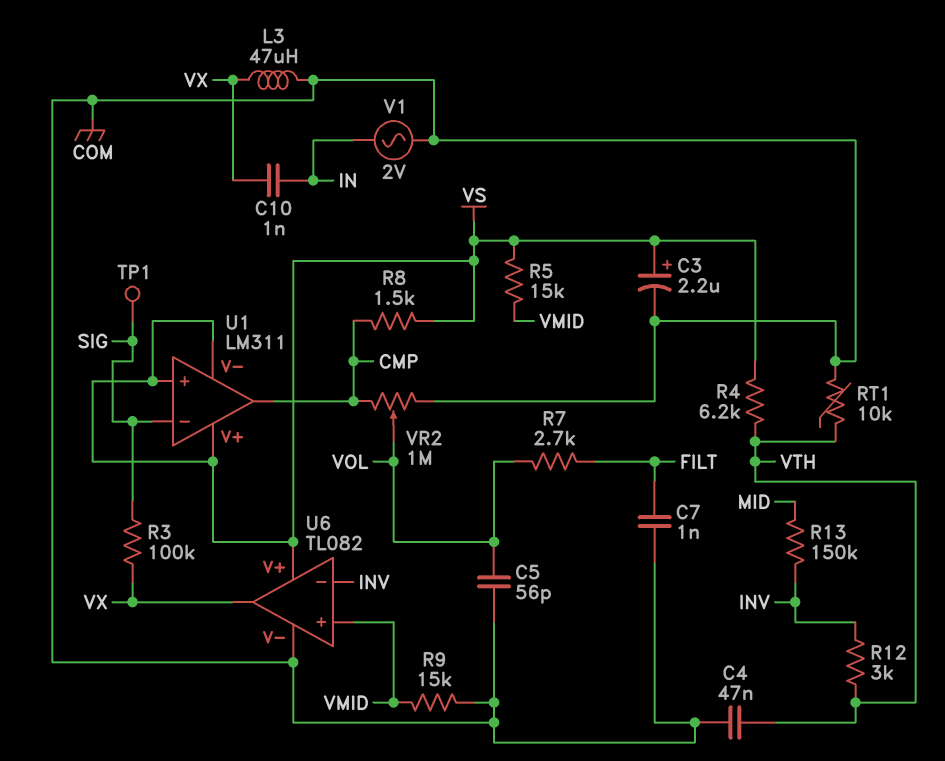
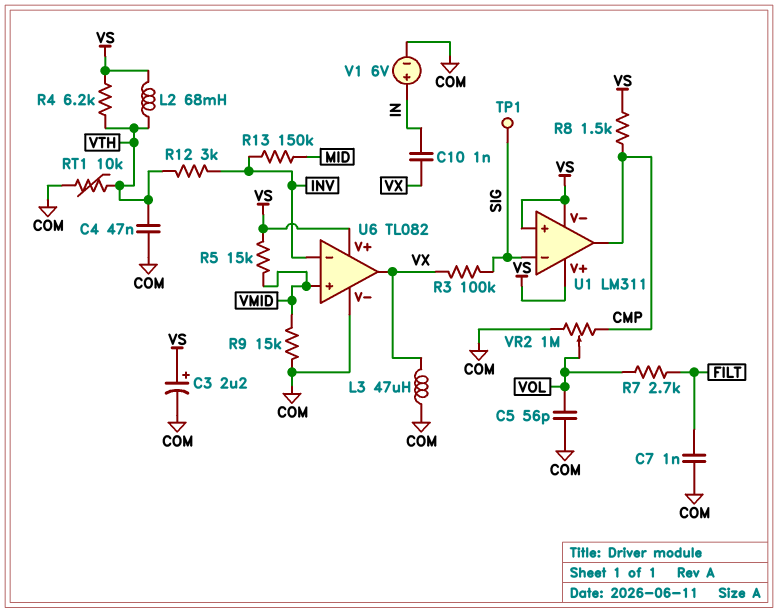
L2: none -> 68mH (VS, VTH)
V1: AC 2V (COM, IN) -> 6V (plus IN, minus COM)

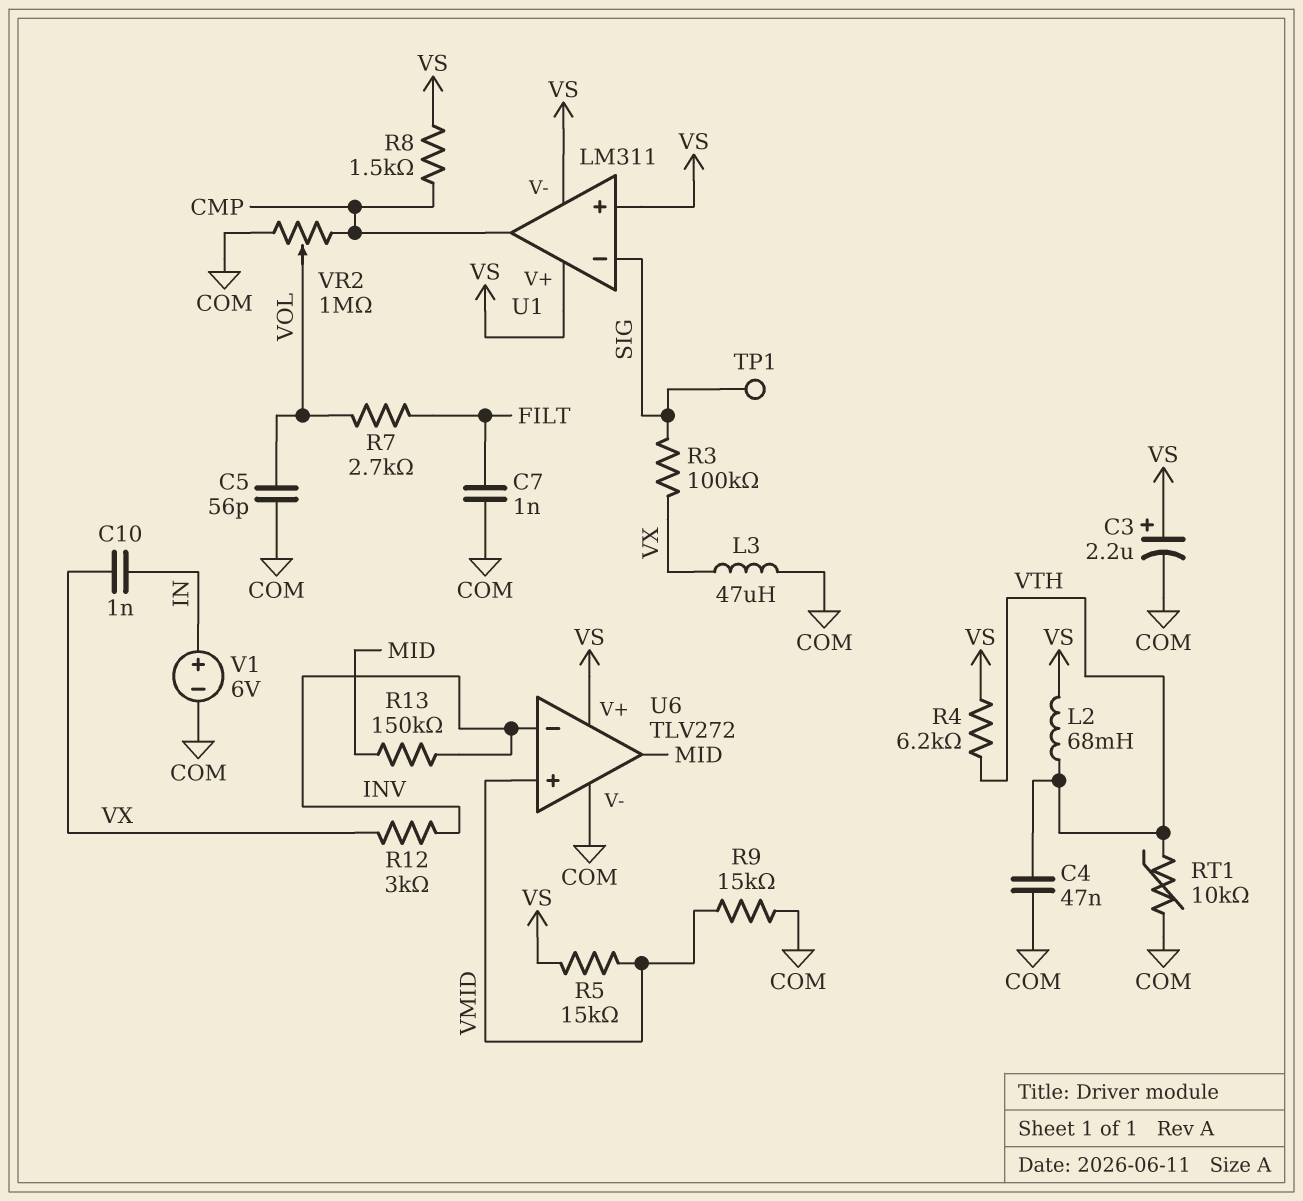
R12: 3k (INV, VTH) -> 3k (INV, VX)
U6: TL082 -> TLV272
U6 pin out: VX -> MID

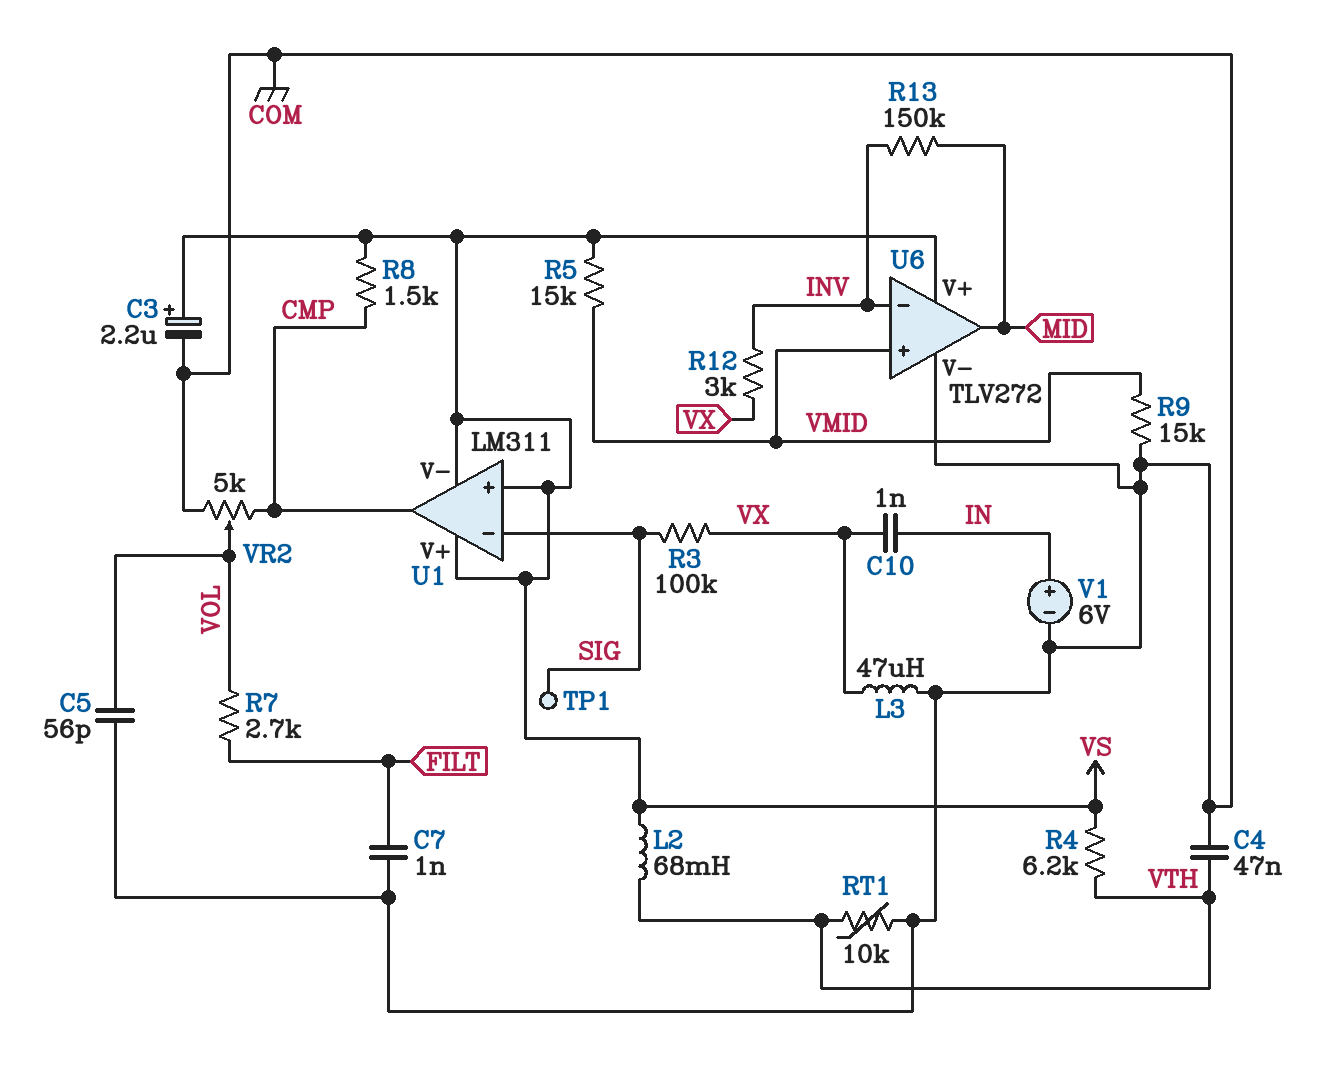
VR2: 1M (CMP, COM, wiper VOL) -> 5k (CMP, COM, wiper VOL)

